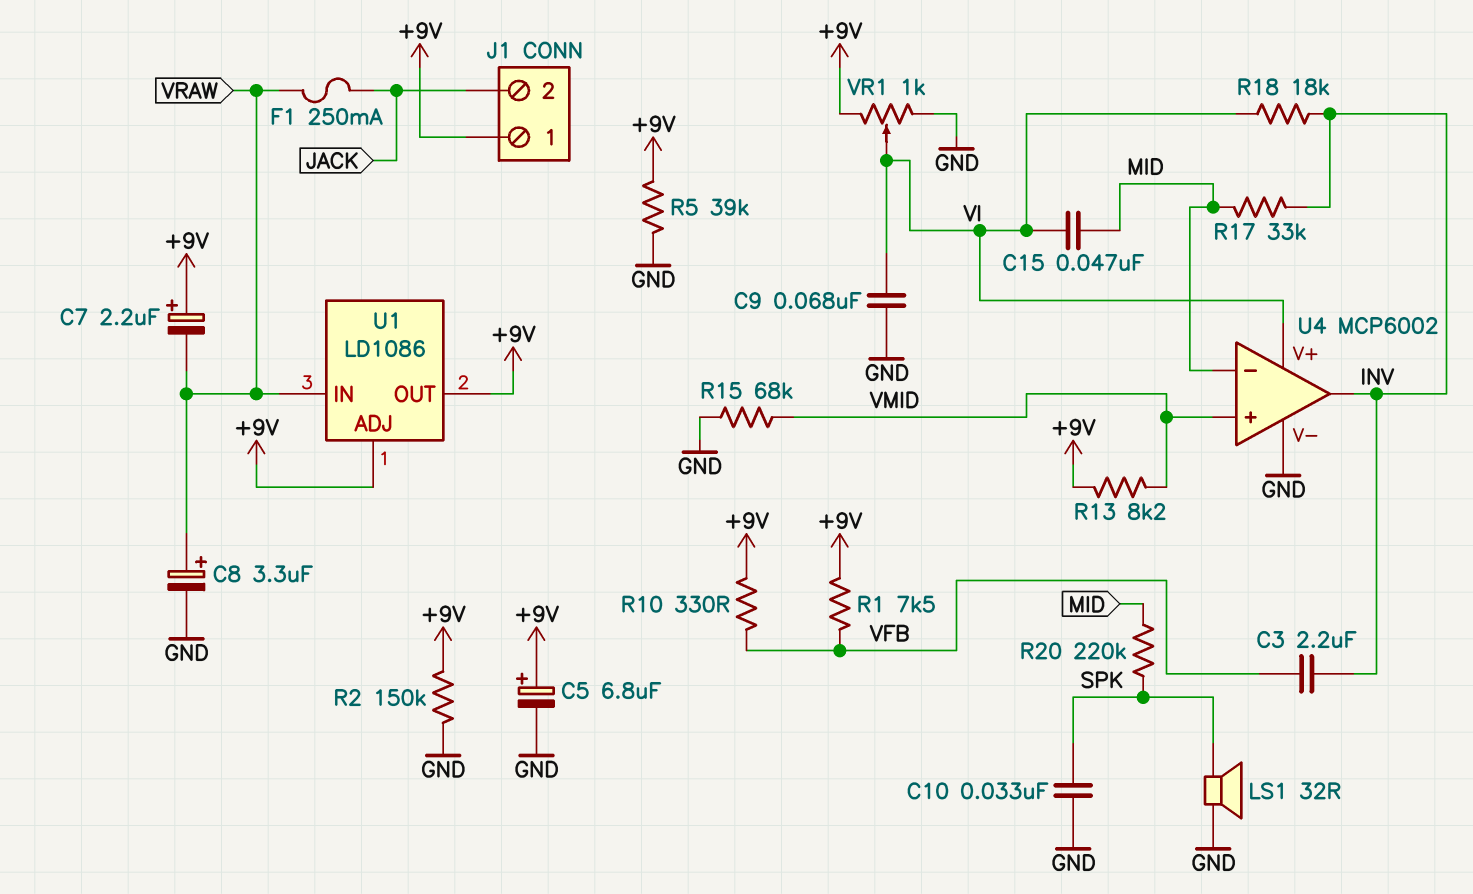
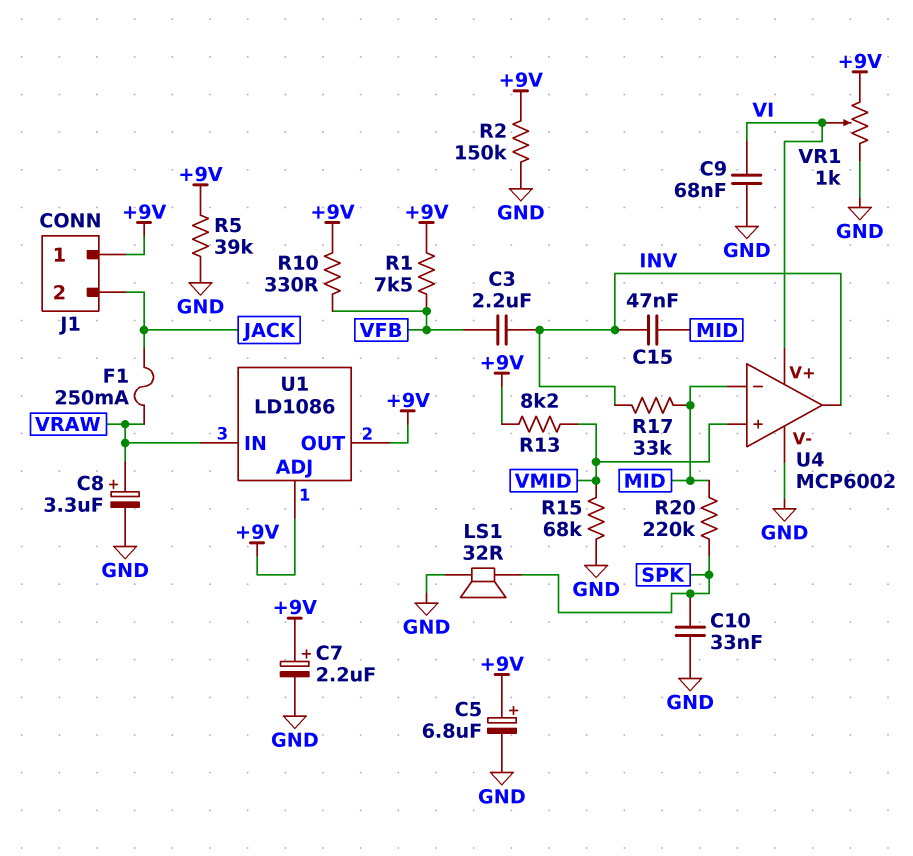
C7: 2.2uF (plus +9V, minus VRAW) -> 2.2uF (plus +9V, minus GND)
C15: 47nF (MID, VI) -> 47nF (INV, MID)
R18: 18k (INV, VI) -> none

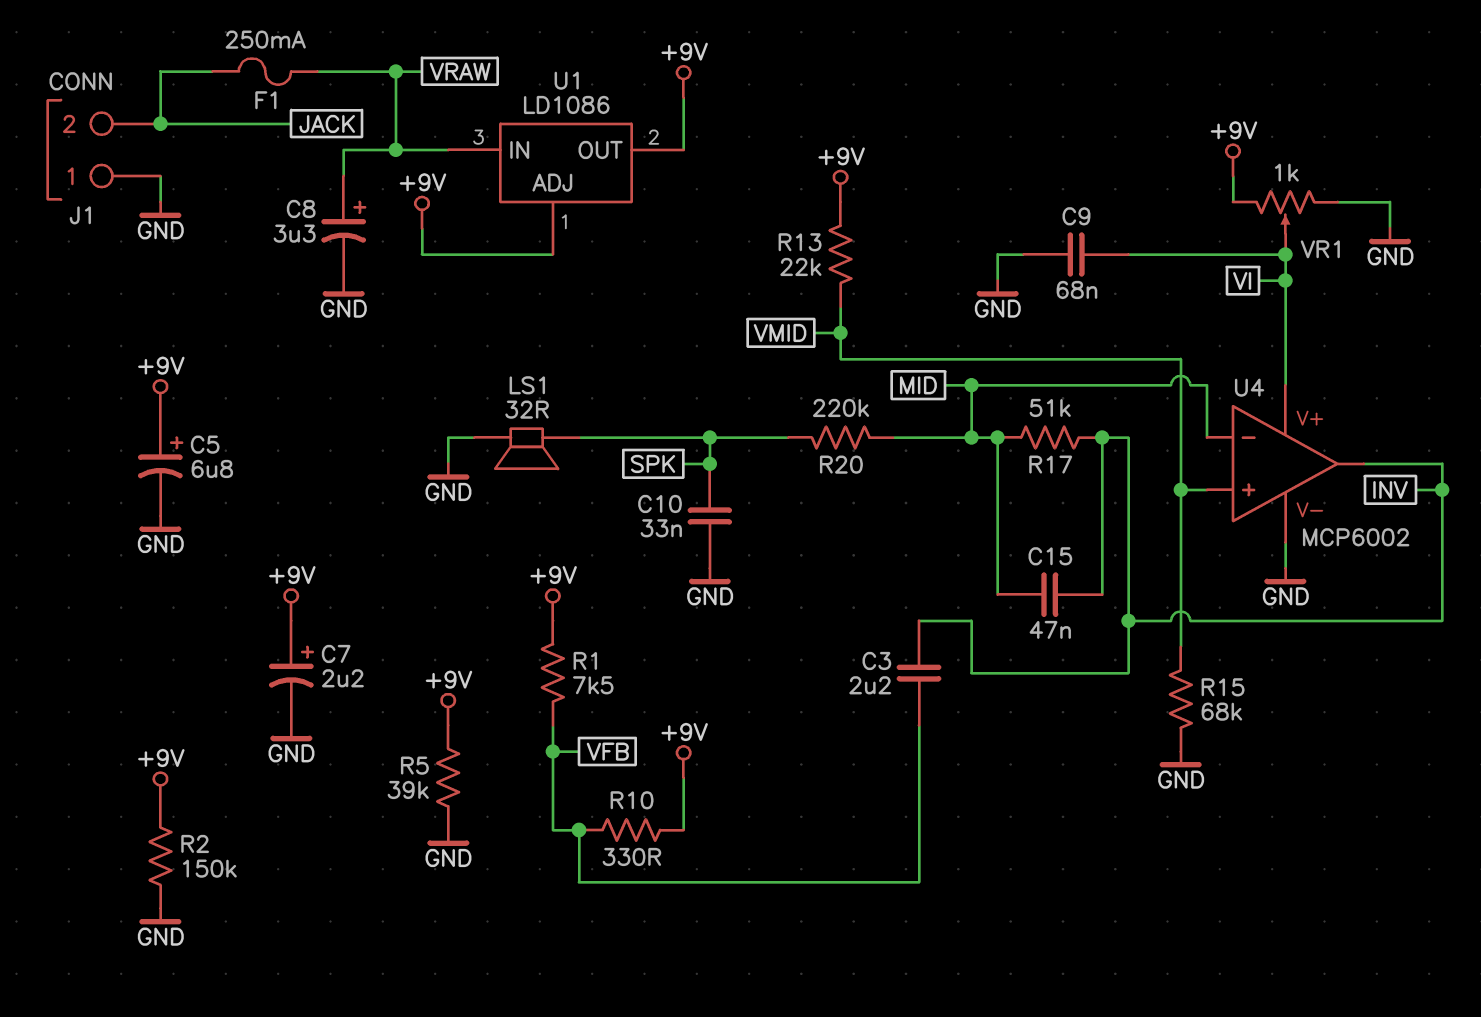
J1 pin 1: +9V -> GND
R13: 8.2k (+9V, VMID) -> 22k (+9V, VMID)
R17: 33k (INV, MID) -> 51k (INV, MID)

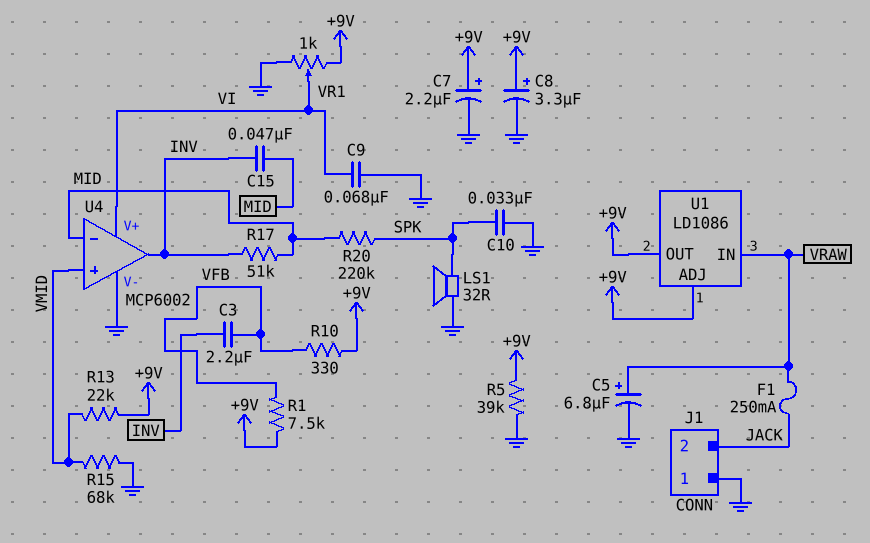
C5: 6.8uF (plus +9V, minus GND) -> 6.8uF (plus VRAW, minus GND)
C8: 3.3uF (plus VRAW, minus GND) -> 3.3uF (plus +9V, minus GND)
R2: 150k (+9V, GND) -> none

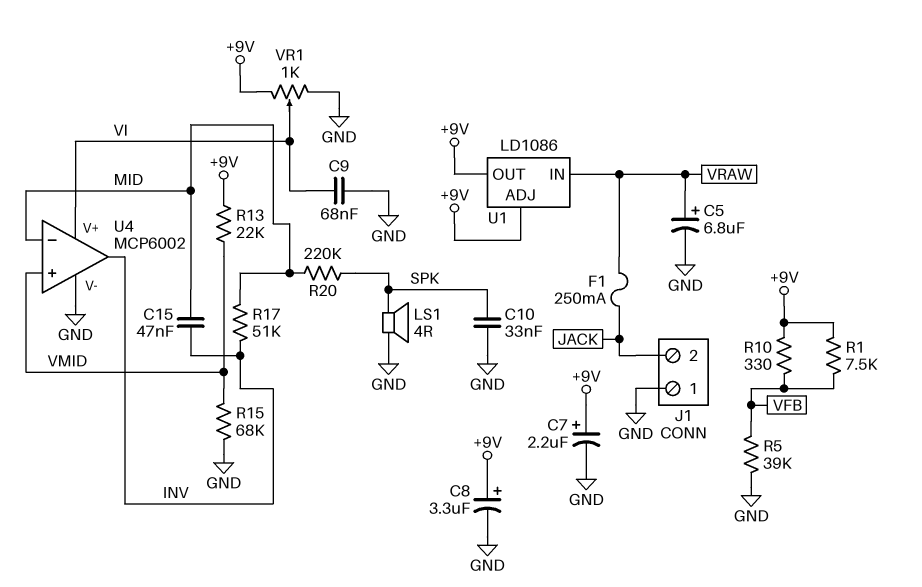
C3: 2.2uF (INV, VFB) -> none
LS1: speaker 32R (GND, SPK) -> speaker 4R (GND, SPK)
R5: 39k (+9V, GND) -> 39k (GND, VFB)

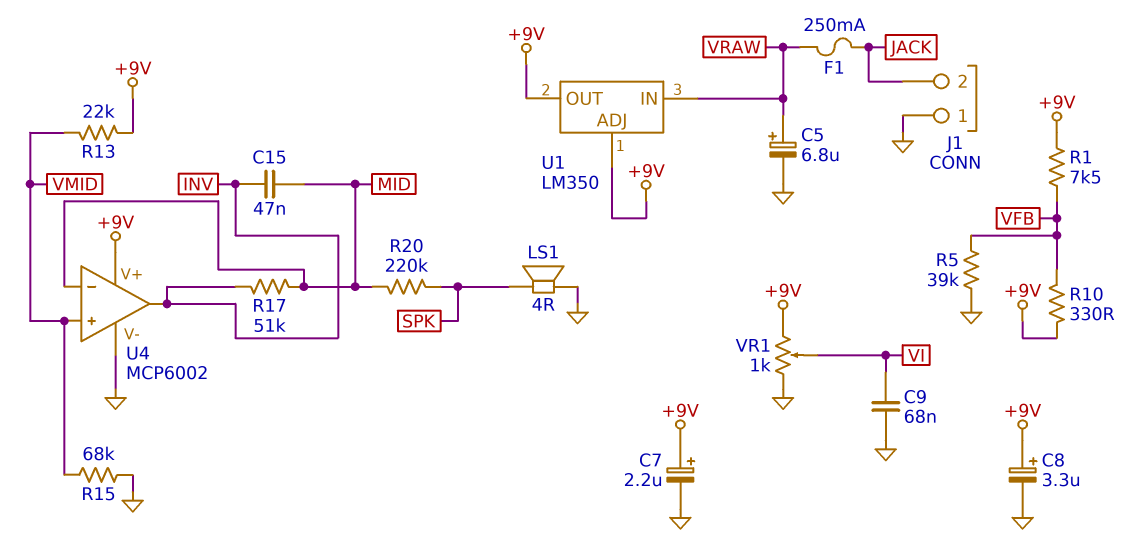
C10: 33nF (GND, SPK) -> none
U1: LD1086 -> LM350
U4 pin V+: VI -> +9V

